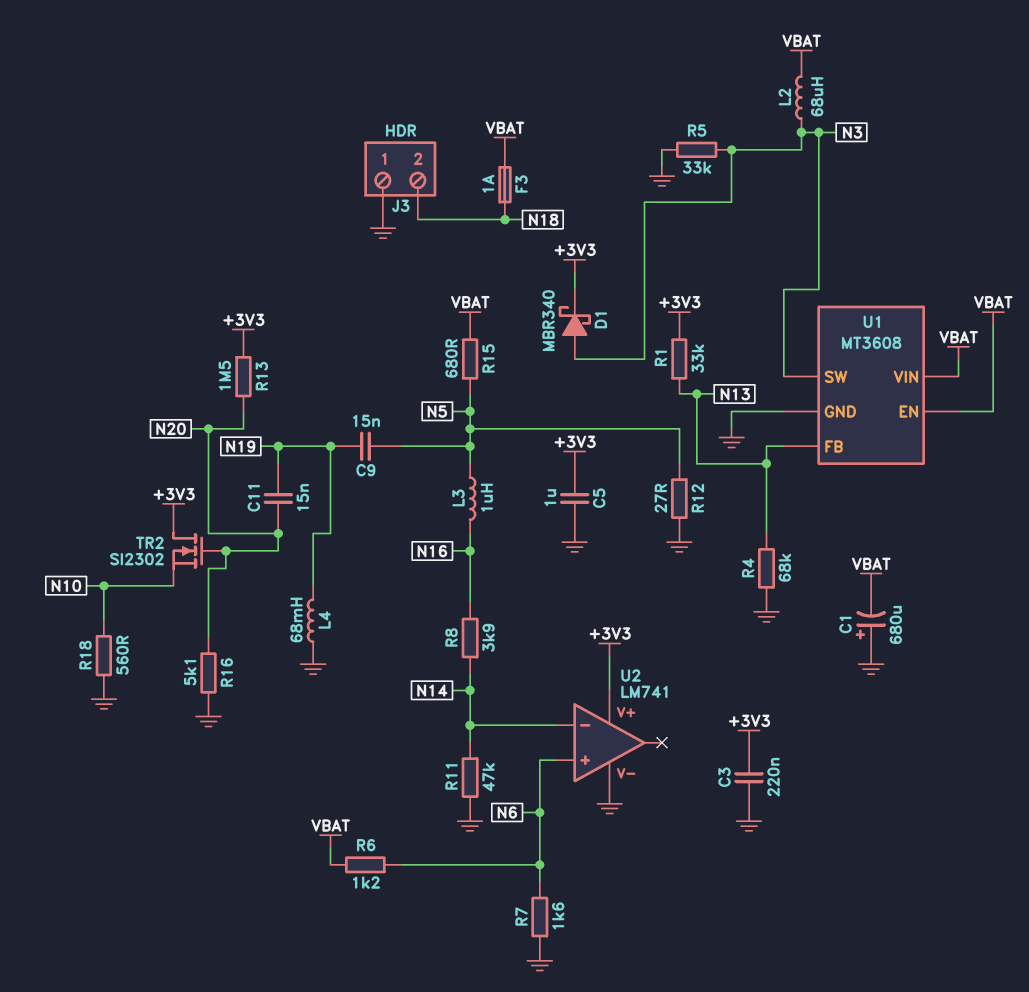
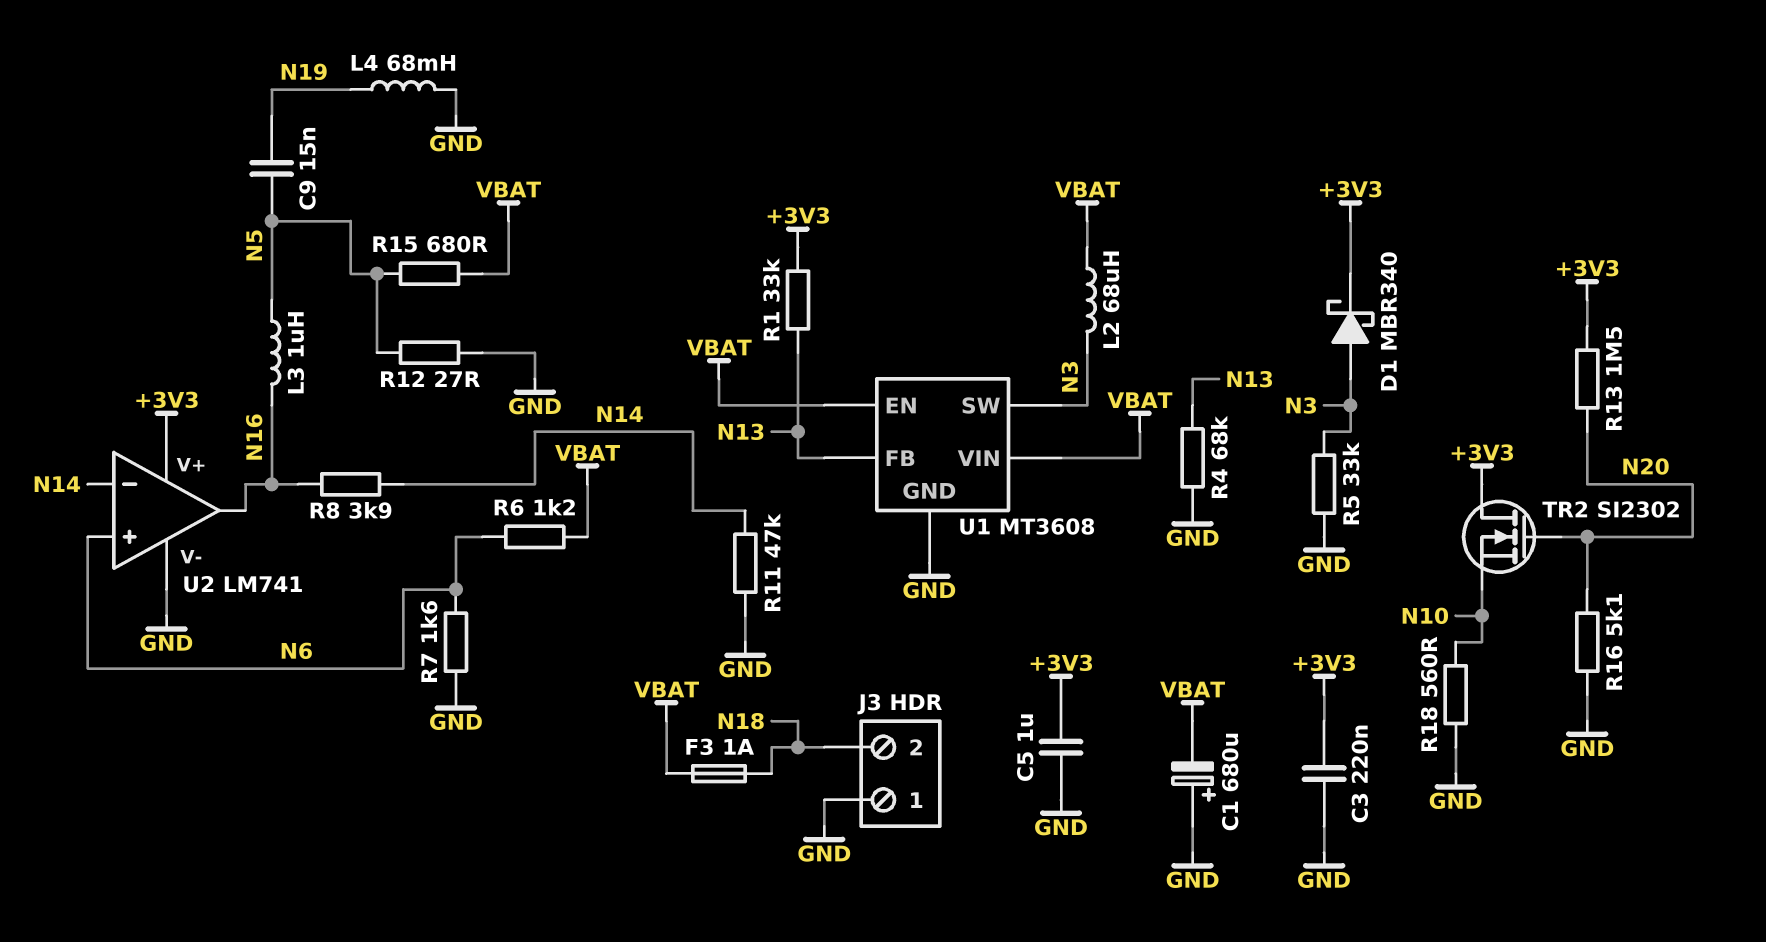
C11: 15nF (N19, N20) -> none
U2 pin out: none -> N16

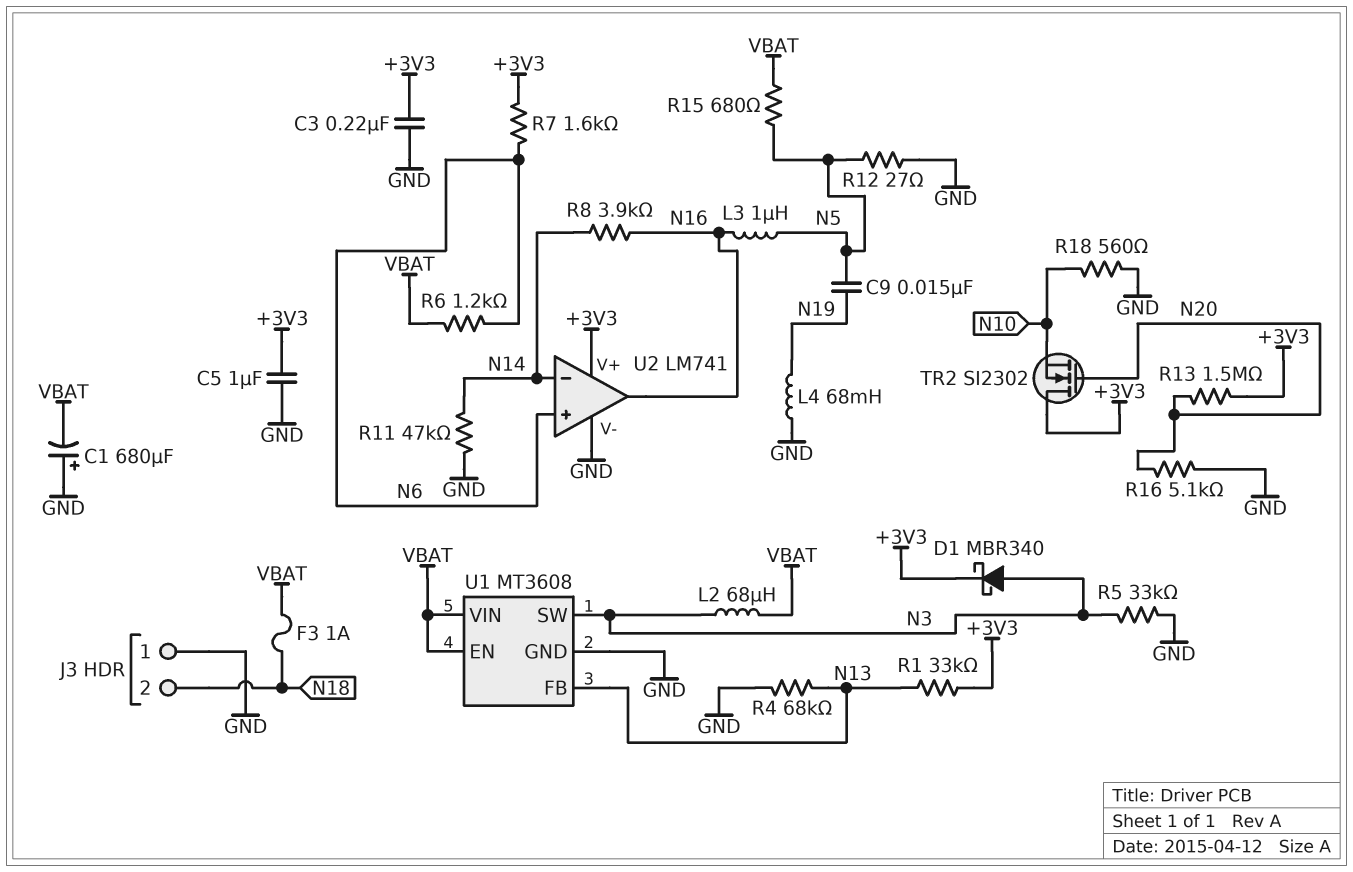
R7: 1.6k (GND, N6) -> 1.6k (+3V3, N6)

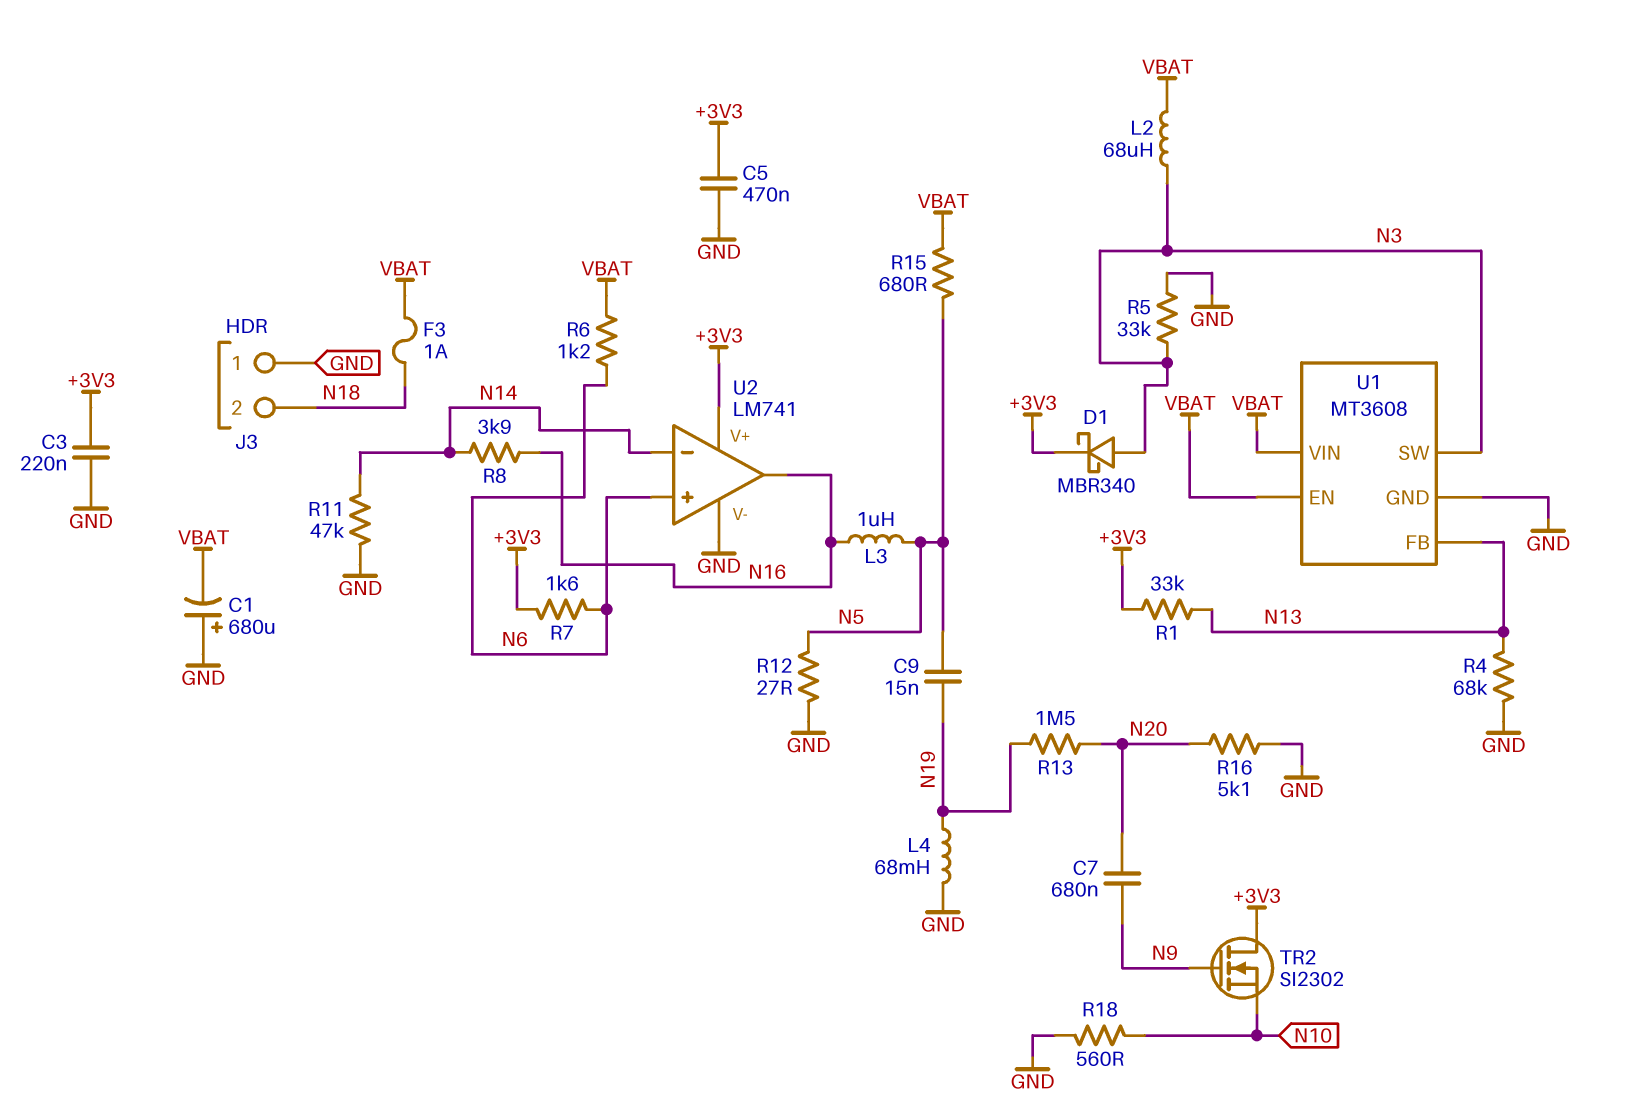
C5: 1uF (+3V3, GND) -> 470nF (+3V3, GND)
C7: none -> 680nF (N9, N20)
R13: 1.5M (+3V3, N20) -> 1.5M (N19, N20)
TR2: NMOS SI2302 (G N20, D +3V3, S N10) -> NMOS SI2302 (G N9, D +3V3, S N10)

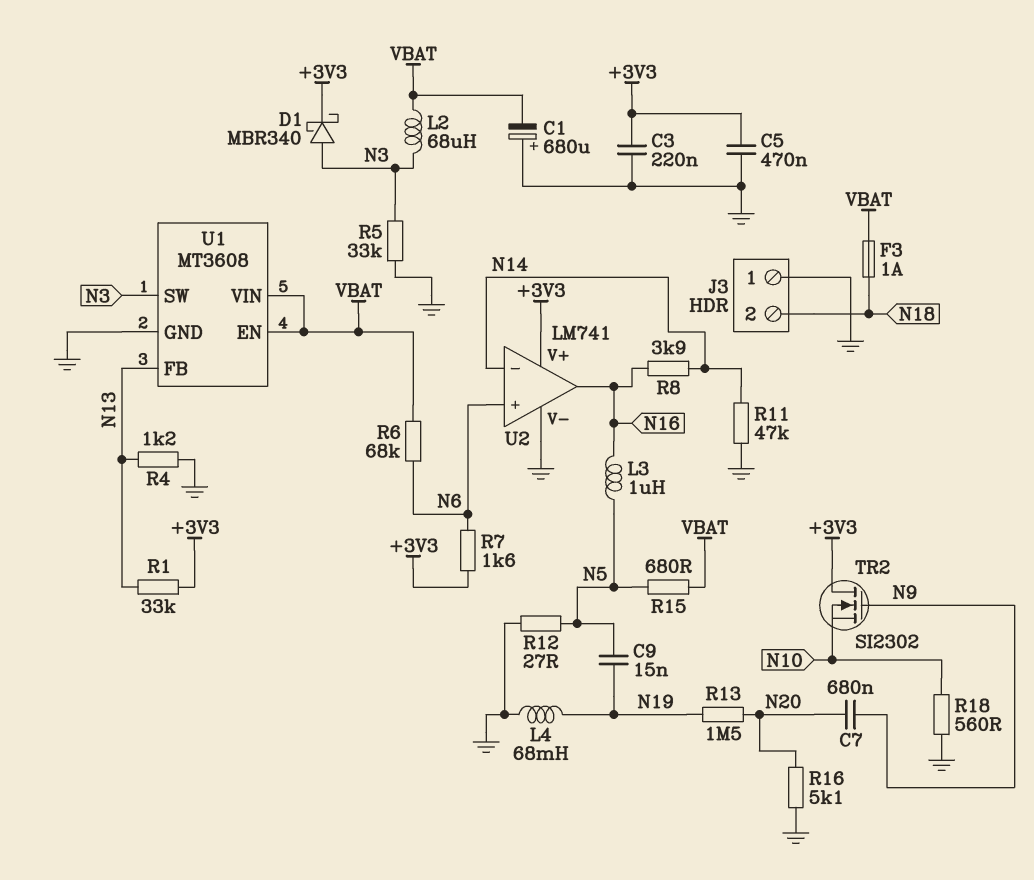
R4: 68k (GND, N13) -> 1.2k (GND, N13)
R6: 1.2k (N6, VBAT) -> 68k (N6, VBAT)

